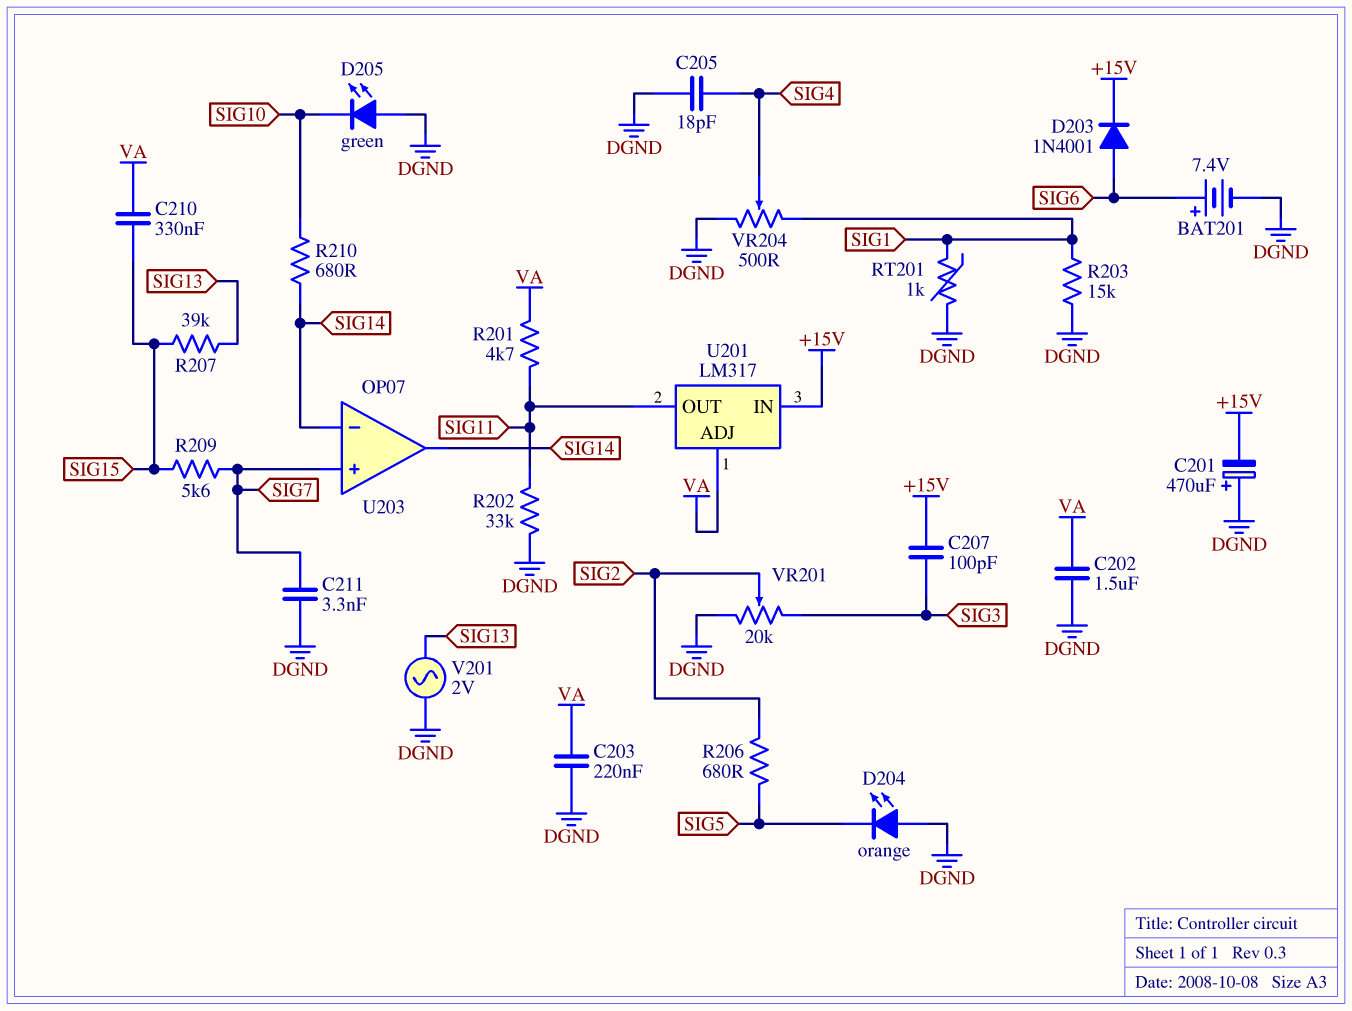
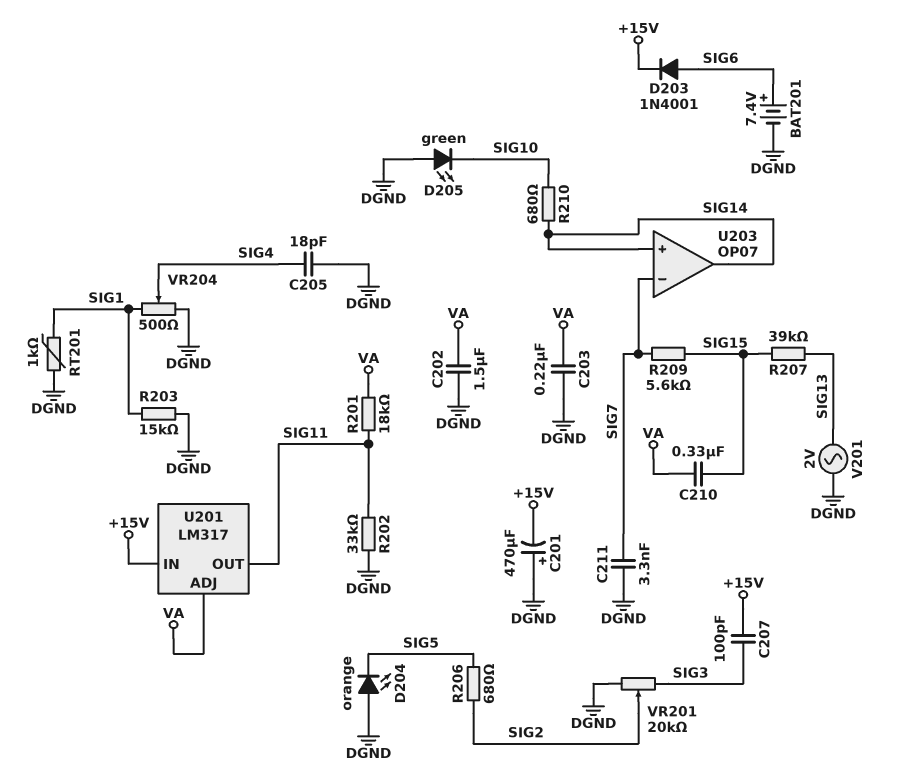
R201: 4.7k (SIG11, VA) -> 18k (SIG11, VA)
U203 pin in+: SIG7 -> SIG14
U203 pin in-: SIG14 -> SIG7

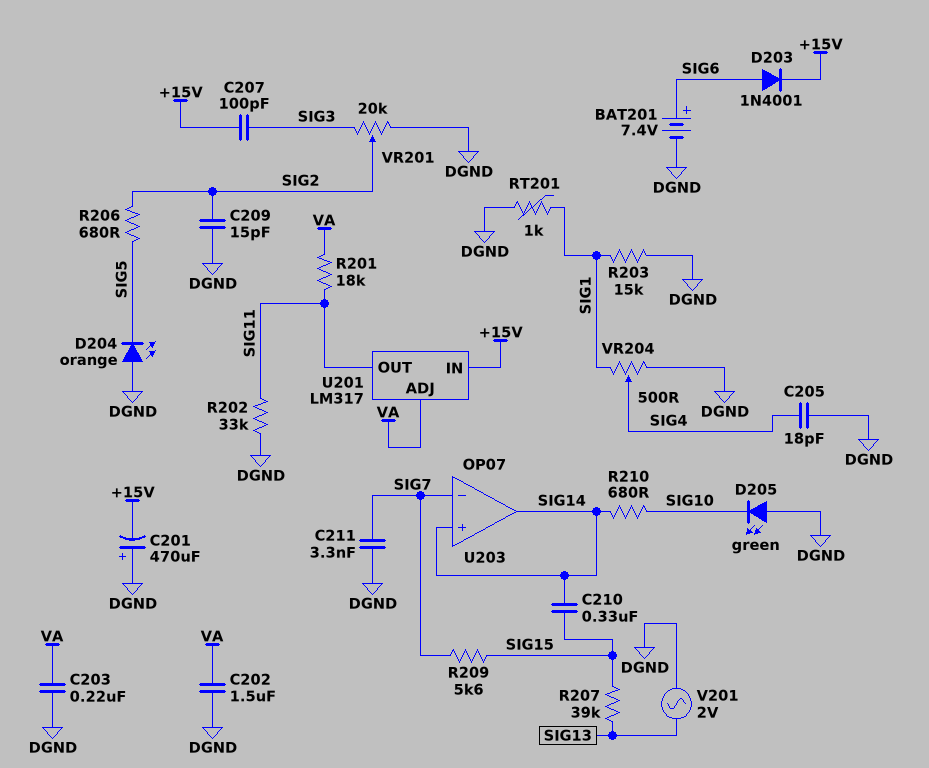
C209: none -> 15pF (DGND, SIG2)
C210: 330nF (SIG15, VA) -> 330nF (SIG14, SIG15)

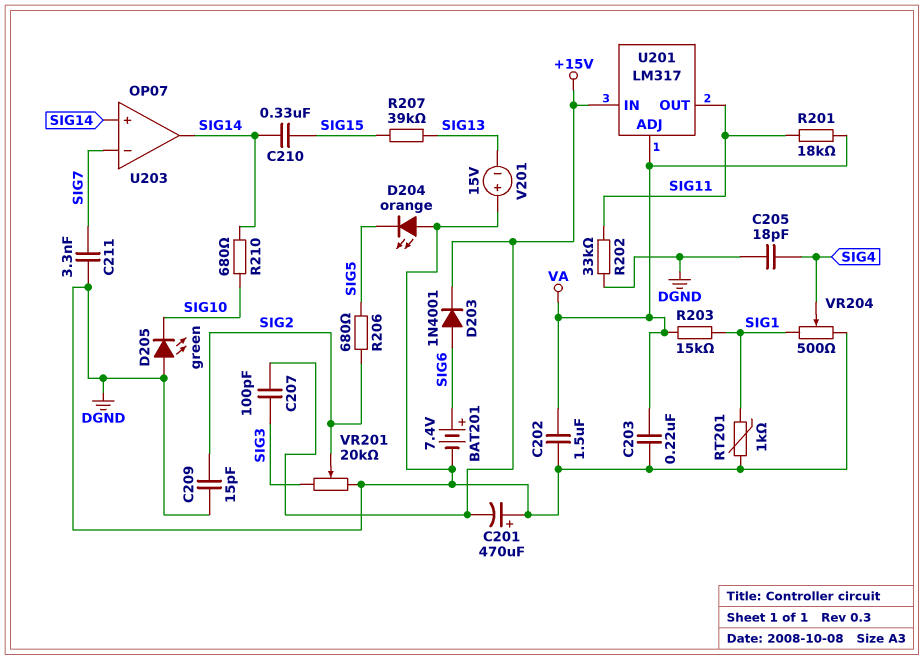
R203: 15k (DGND, SIG1) -> 15k (SIG1, VA)
R209: 5.6k (SIG7, SIG15) -> none
V201: AC 2V (DGND, SIG13) -> 15V (plus DGND, minus SIG13)

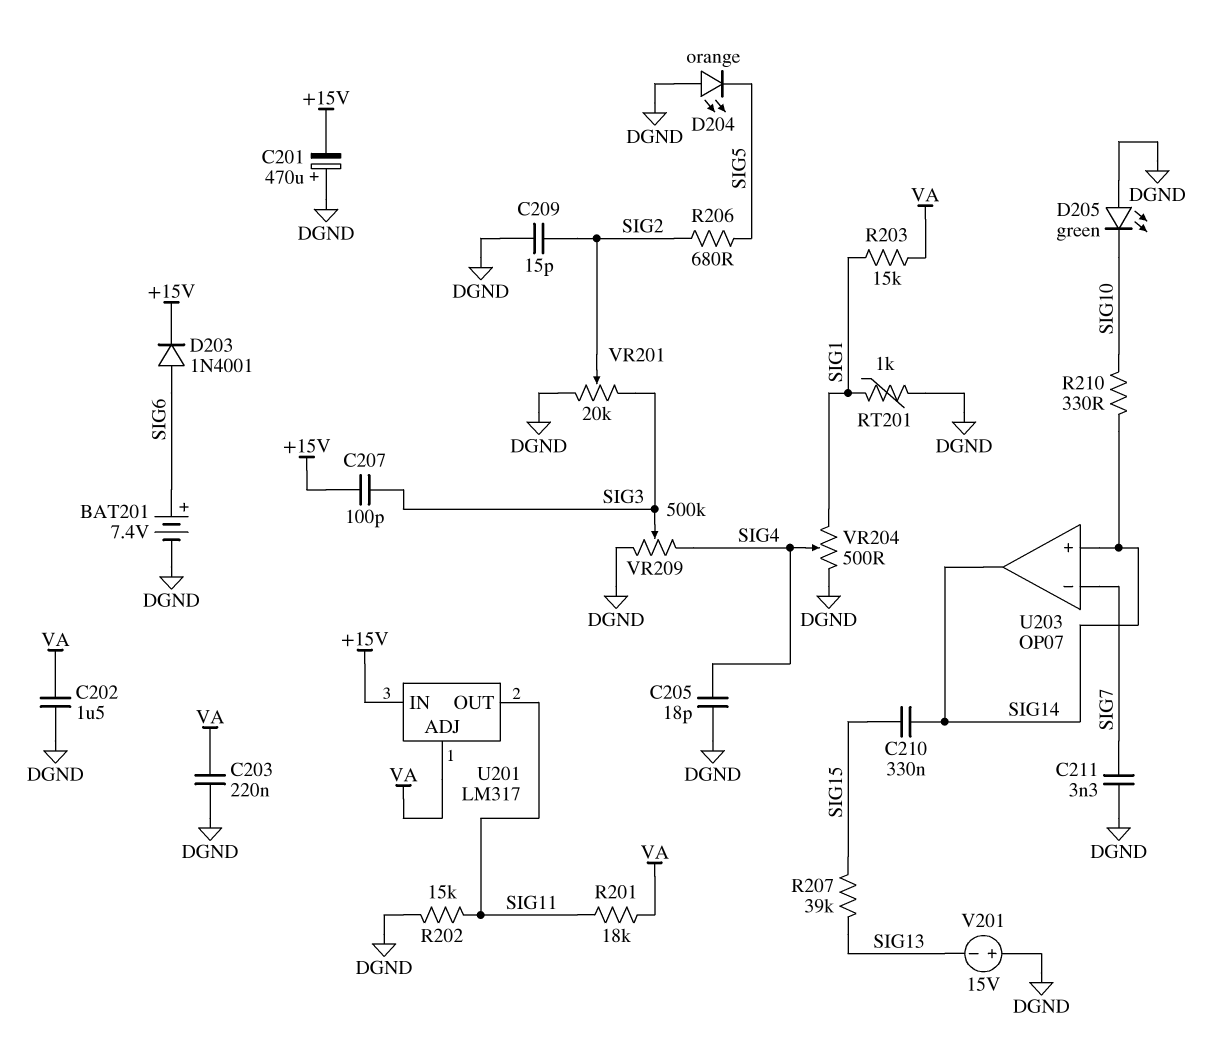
R202: 33k (DGND, SIG11) -> 15k (DGND, SIG11)
R210: 680 (SIG10, SIG14) -> 330 (SIG10, SIG14)
VR209: none -> 500k (DGND, SIG4, wiper SIG3)

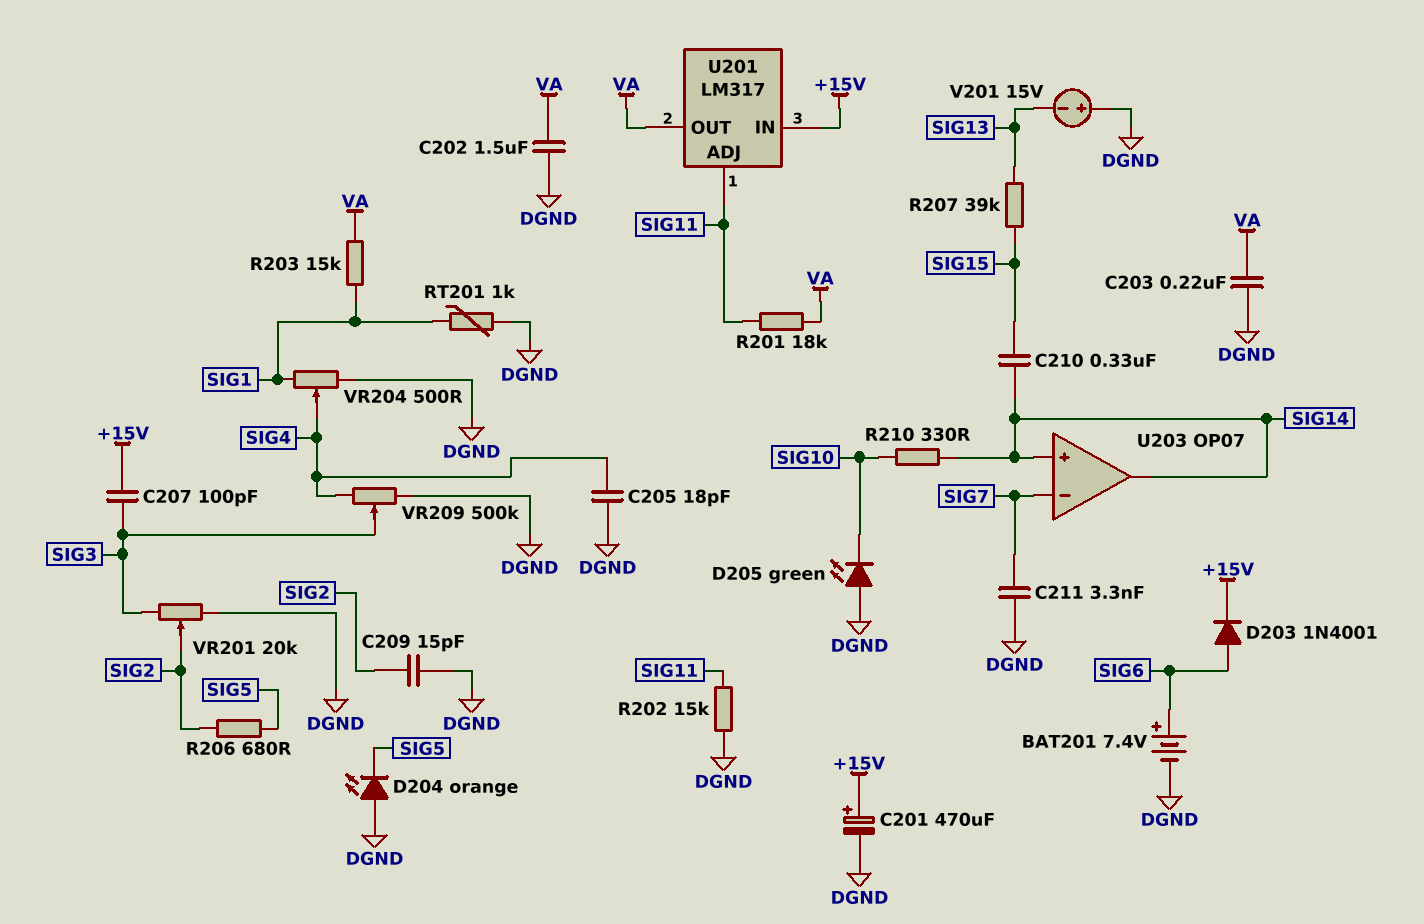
C201: 470uF (plus DGND, minus +15V) -> 470uF (plus +15V, minus DGND)
U201 pin ADJ: VA -> SIG11
U201 pin OUT: SIG11 -> VA

